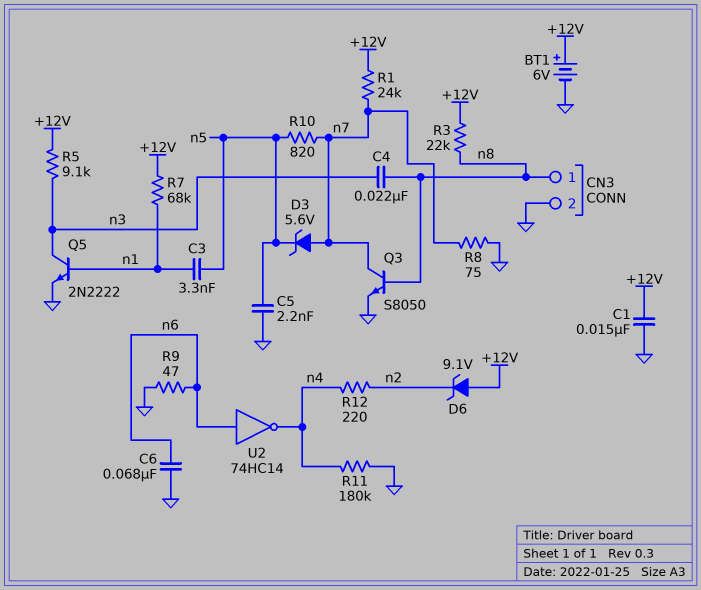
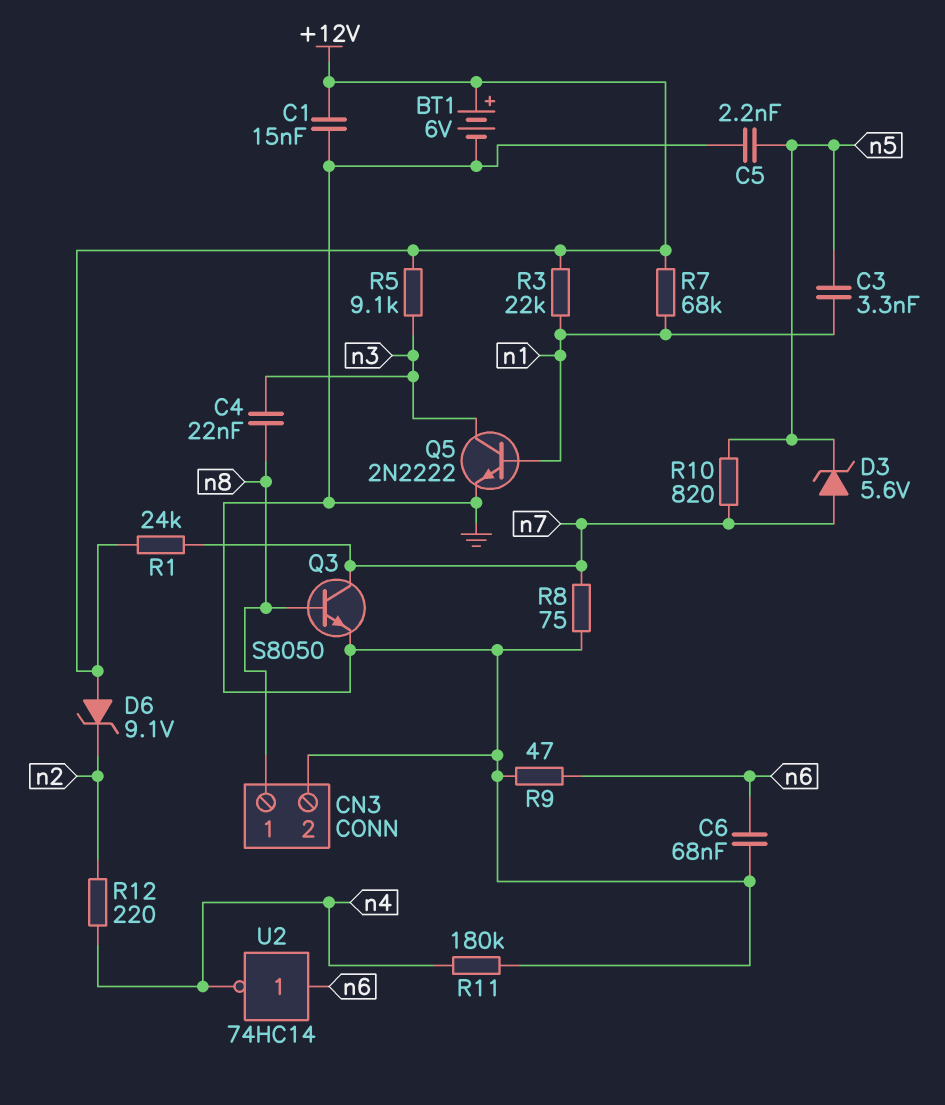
R3: 22k (+12V, n8) -> 22k (+12V, n1)

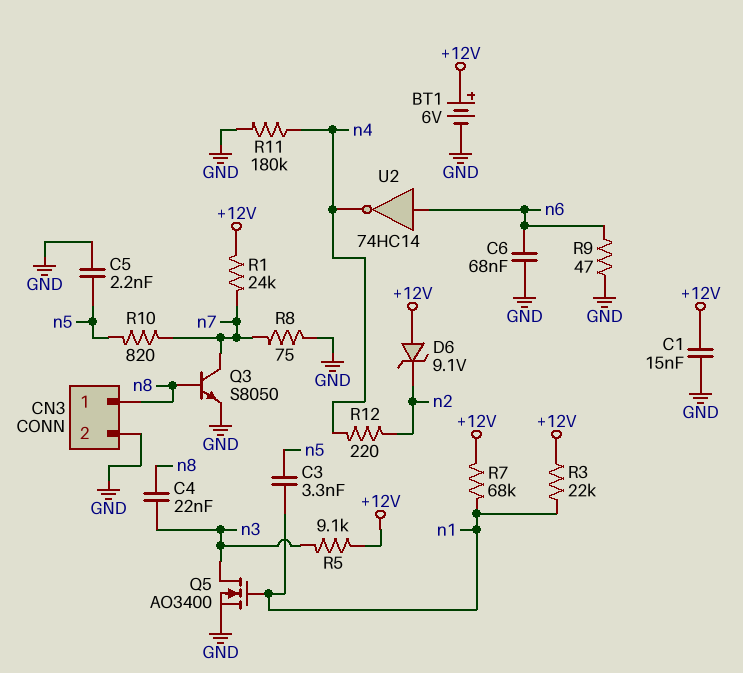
D3: zener 5.6V (A n7, K n5) -> none
Q5: NPN 2N2222 (B n1, C n3, E GND) -> NMOS AO3400 (G n1, D n3, S GND)

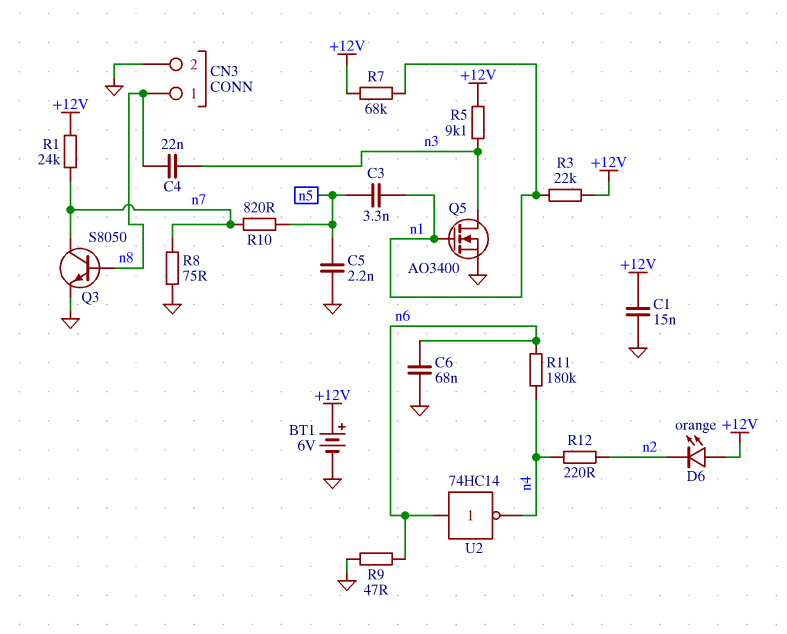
D6: zener 9.1V (A +12V, K n2) -> LED orange (A +12V, K n2)
R11: 180k (GND, n4) -> 180k (n4, n6)

